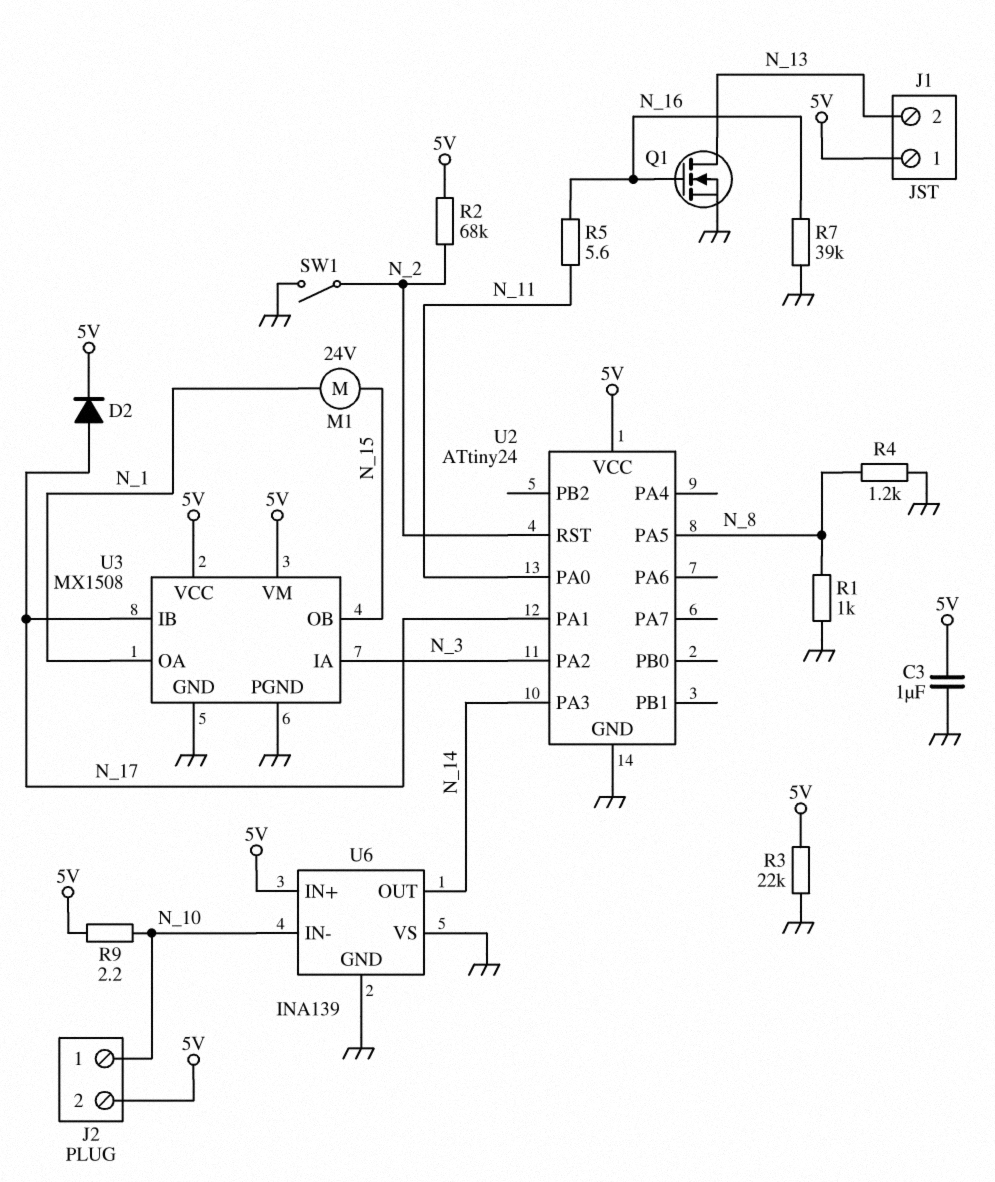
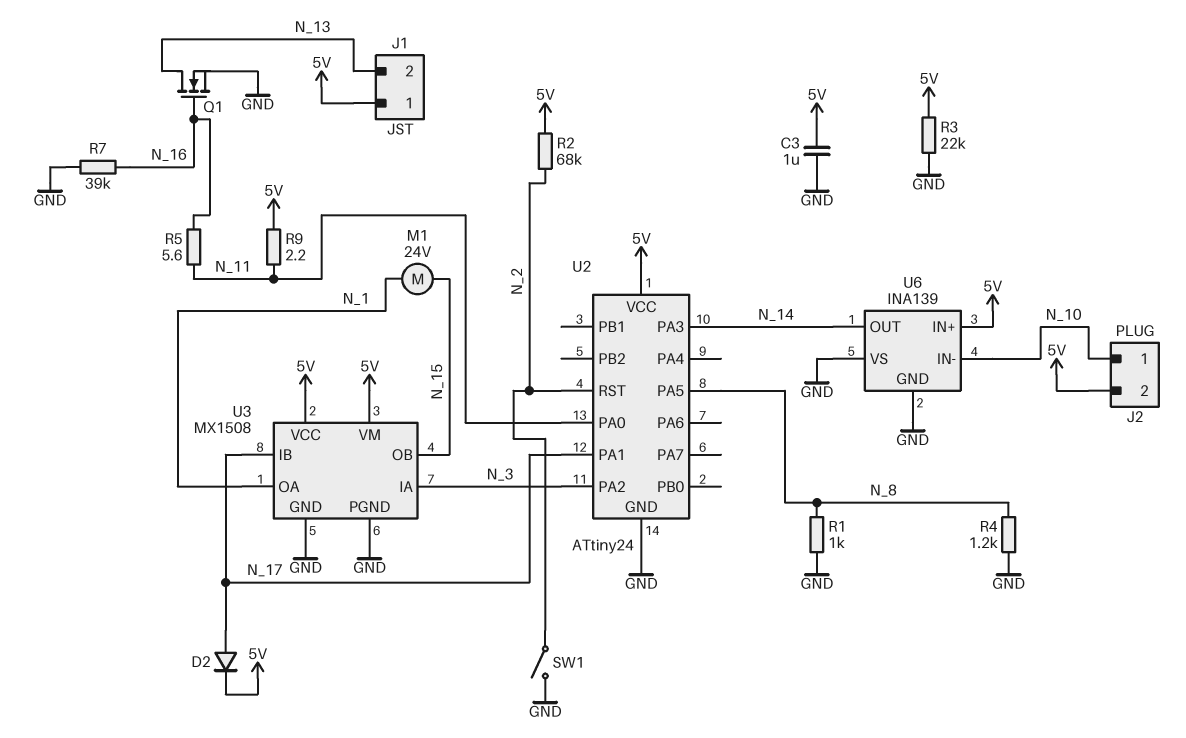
R9: 2.2 (5V, N_10) -> 2.2 (5V, N_11)

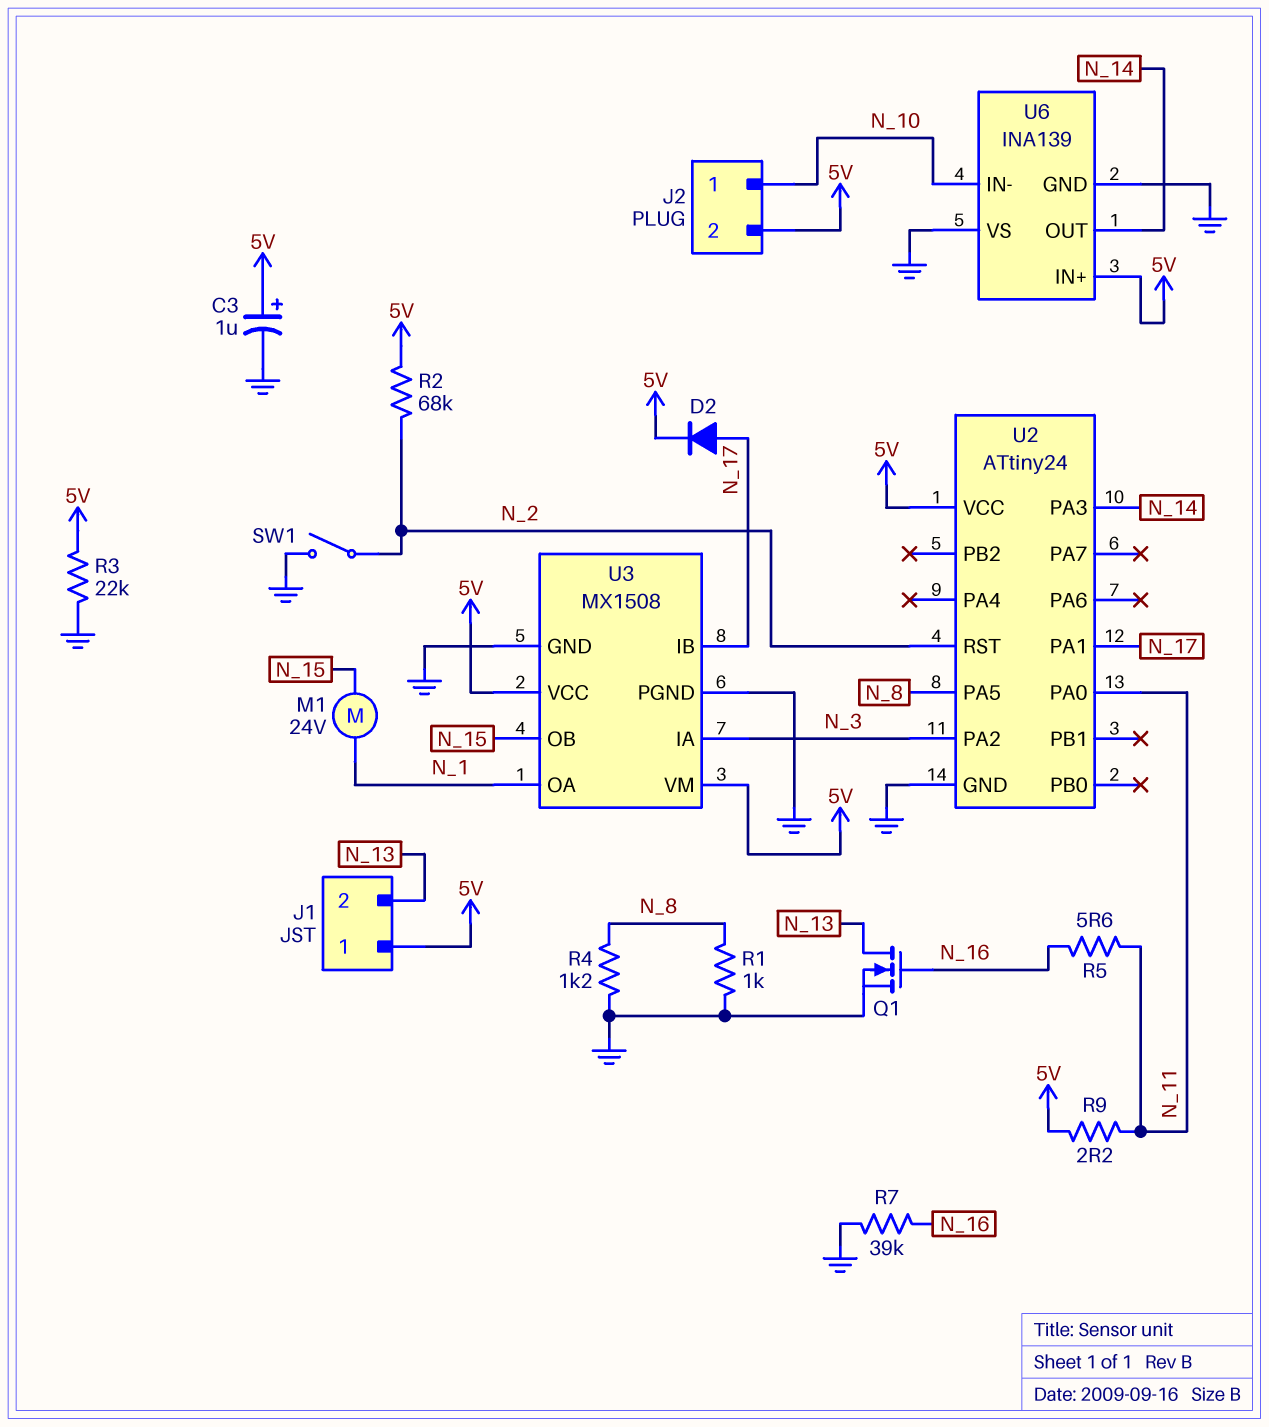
C3: 1uF (5V, GND) -> 1uF (plus 5V, minus GND)

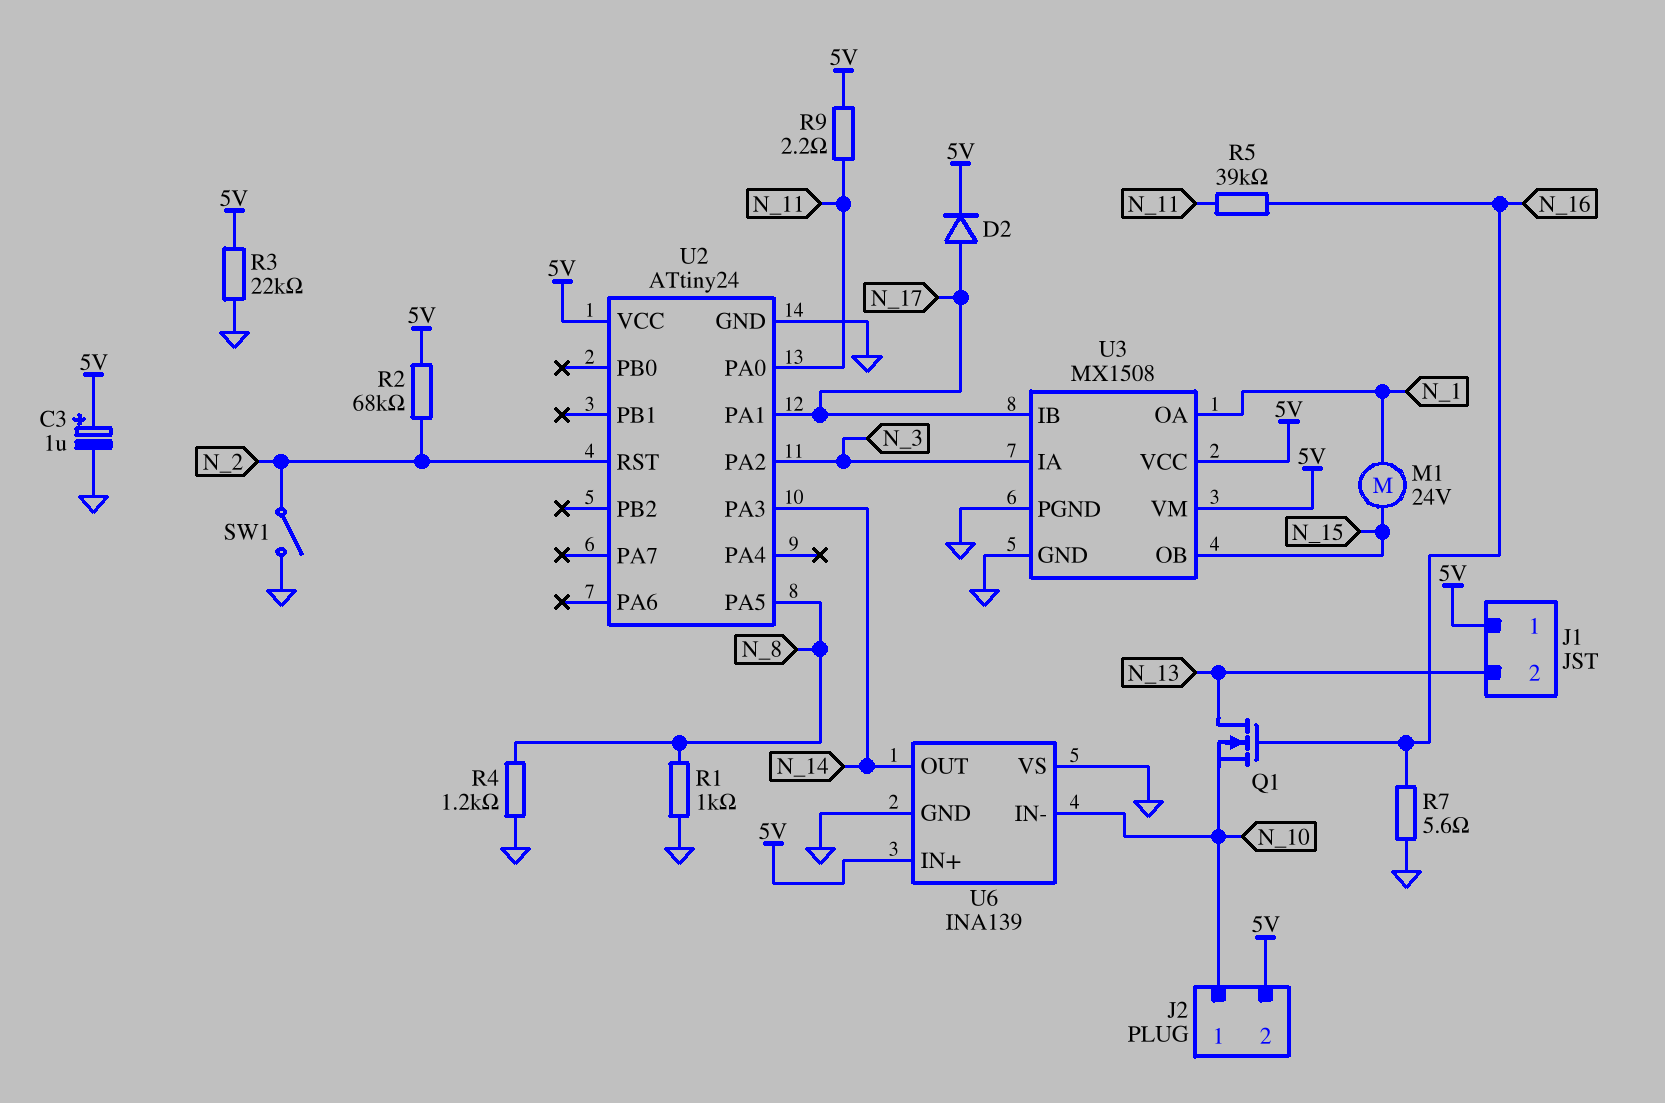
Q1: NMOS (G N_16, D N_13, S GND) -> NMOS (G N_16, D N_13, S N_10)
R5: 5.6 (N_11, N_16) -> 39k (N_11, N_16)
R7: 39k (GND, N_16) -> 5.6 (GND, N_16)

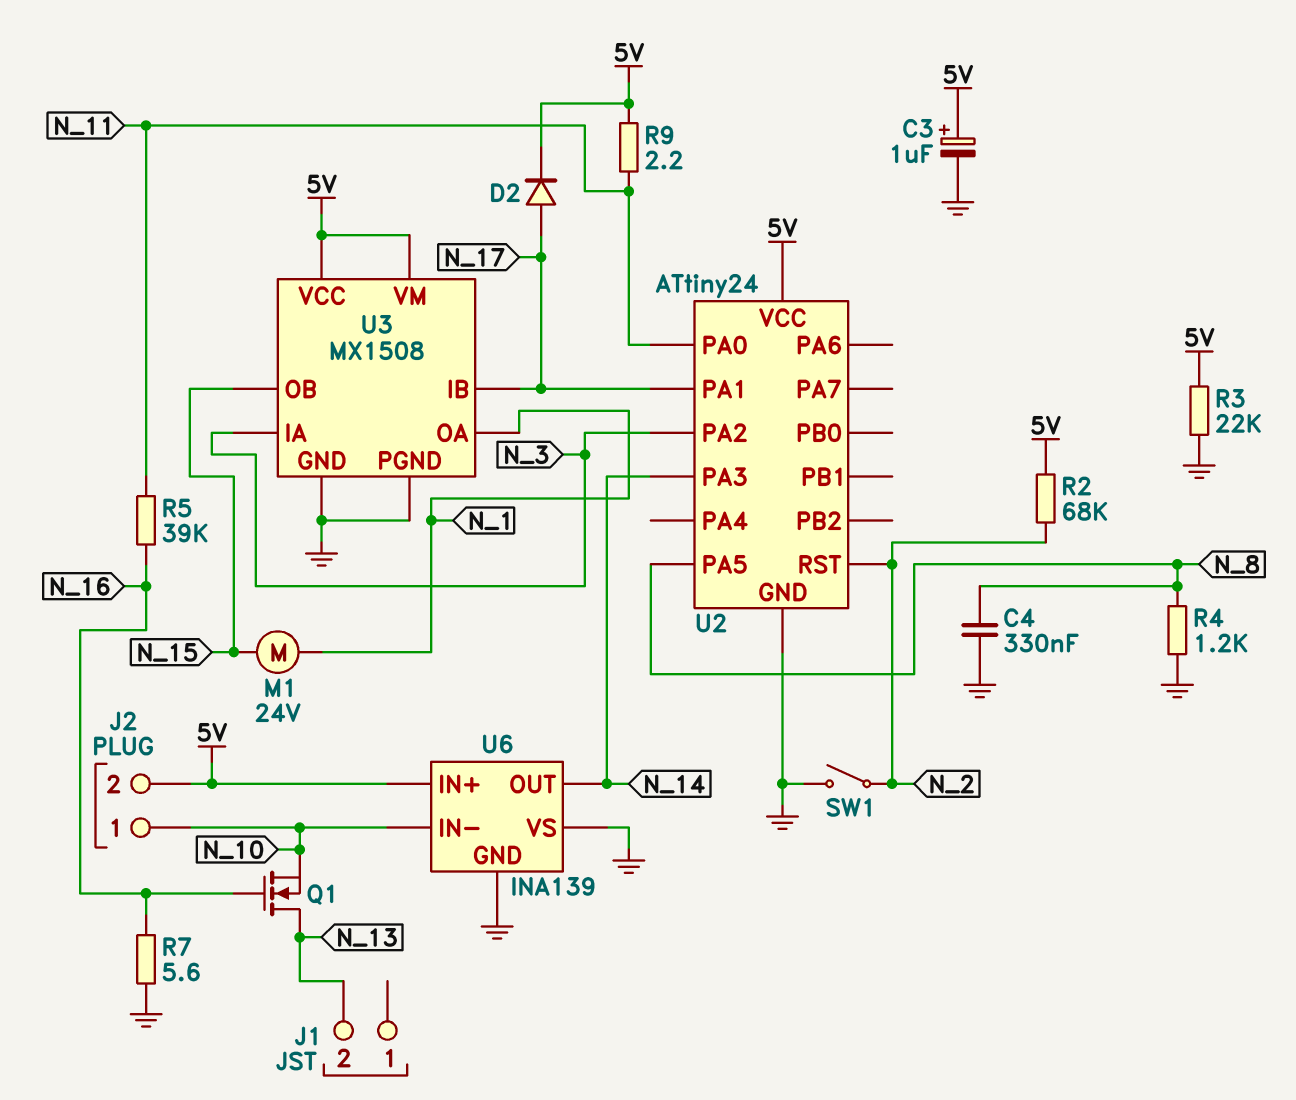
C4: none -> 330nF (GND, N_8)
J1 pin 1: 5V -> none
R1: 1k (GND, N_8) -> none

